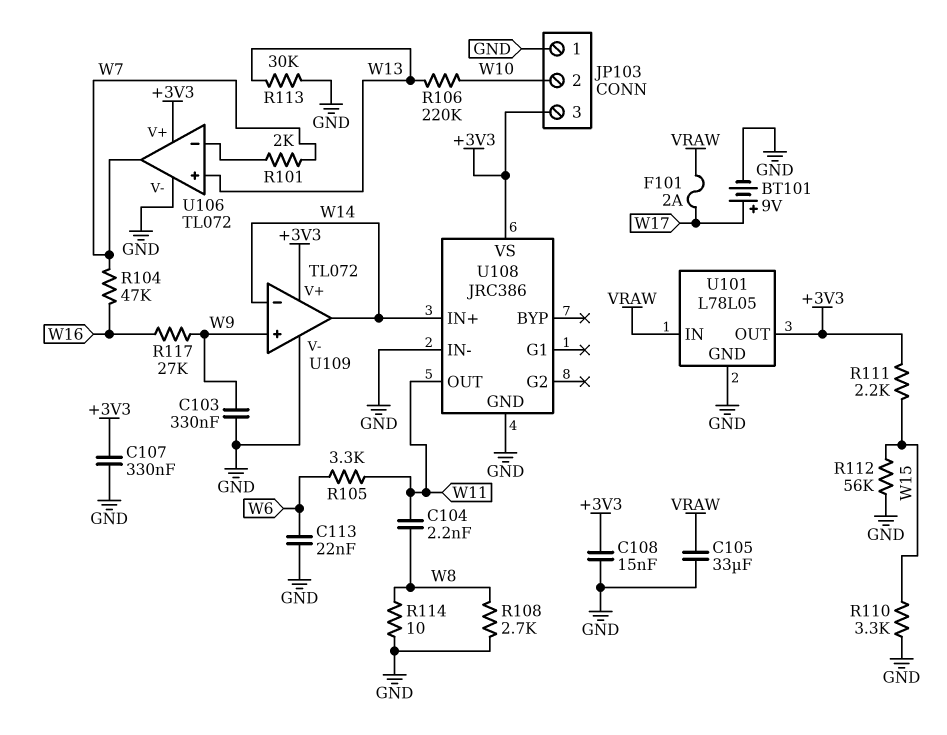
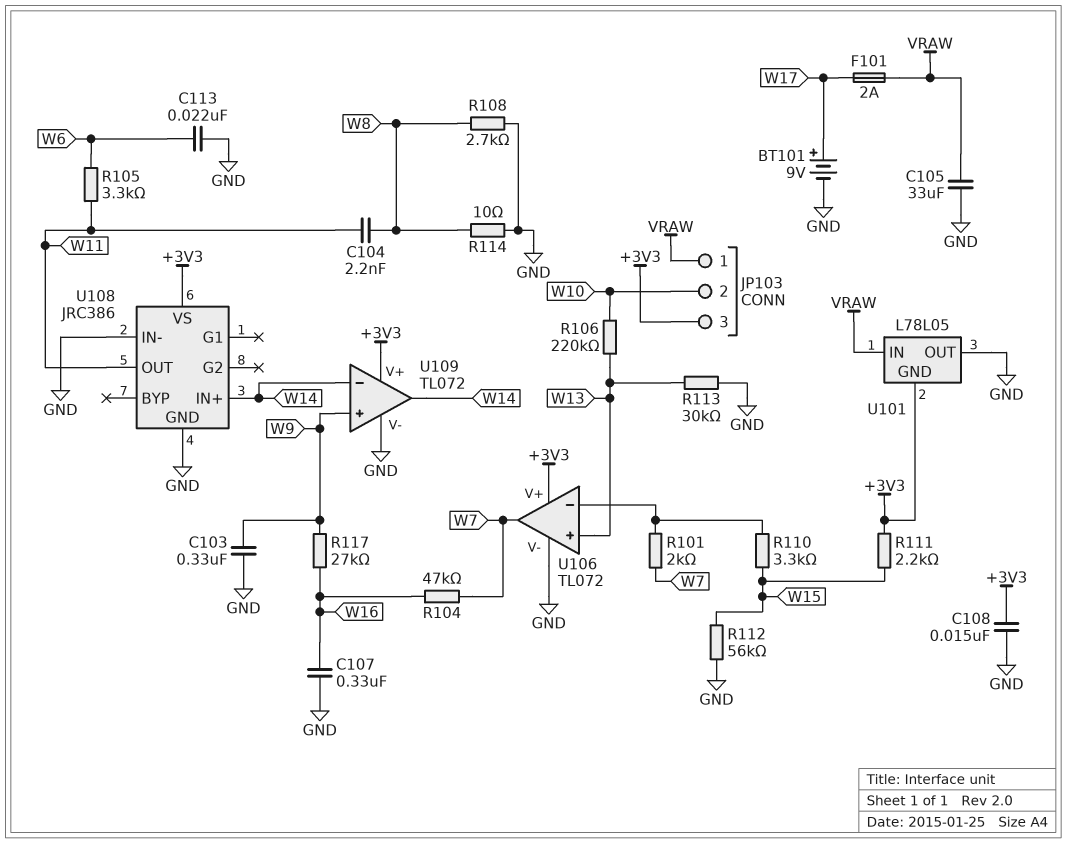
C107: 330nF (+3V3, GND) -> 330nF (GND, W16)
JP103 pin 1: GND -> VRAW
R110: 3.3k (GND, W15) -> 3.3k (U106/in-, W15)
U101 pin GND: GND -> +3V3
U101 pin OUT: +3V3 -> GND

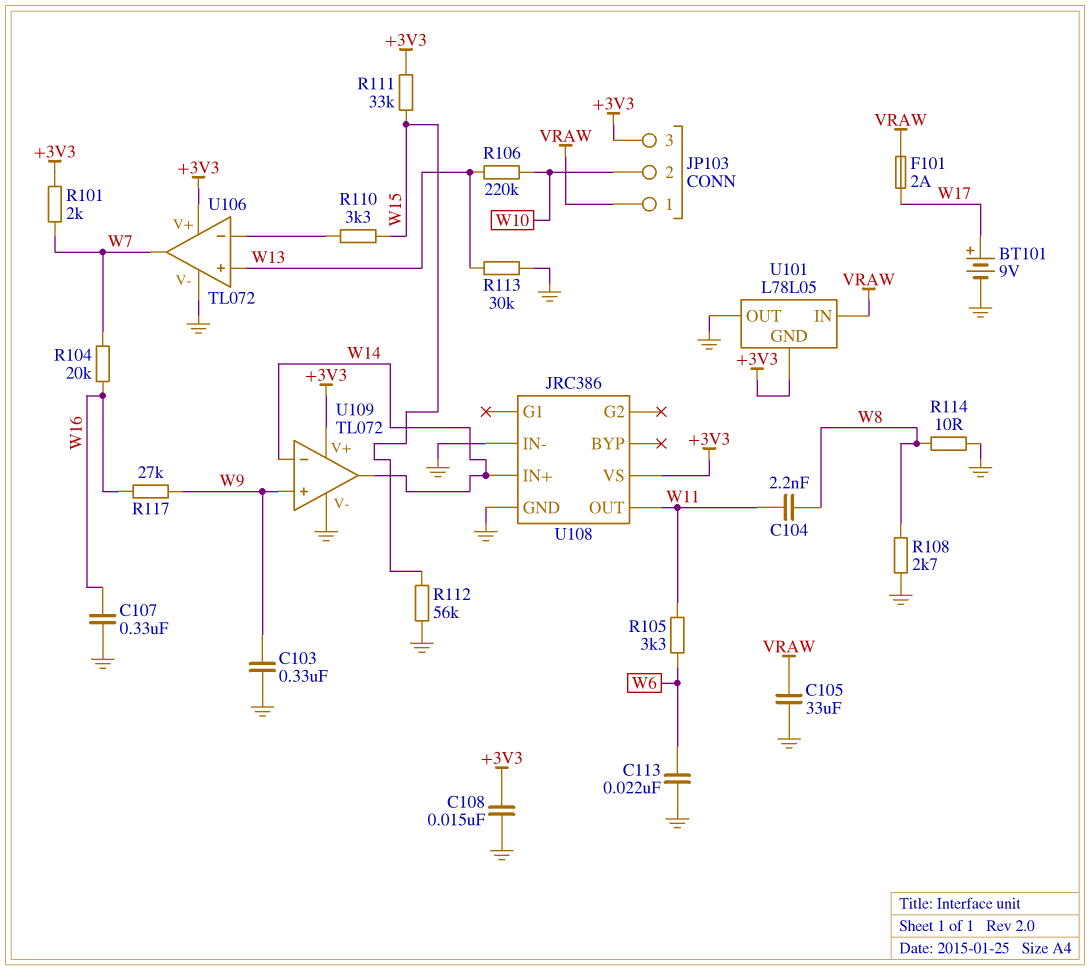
R101: 2k (U106/in-, W7) -> 2k (+3V3, W7)
R104: 47k (W7, W16) -> 20k (W7, W16)
R111: 2.2k (+3V3, W15) -> 33k (+3V3, W15)

